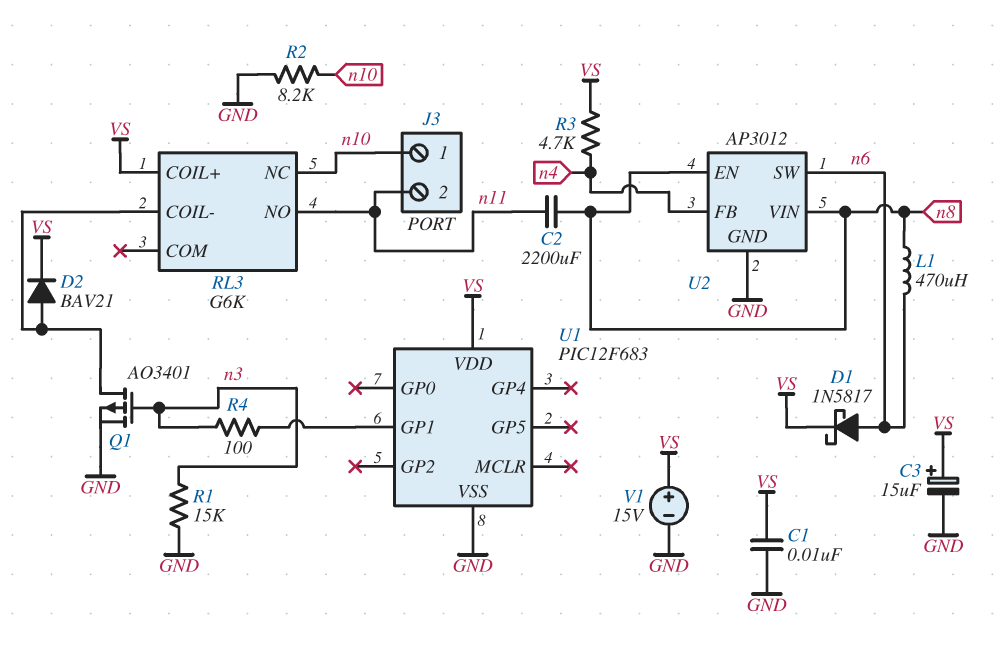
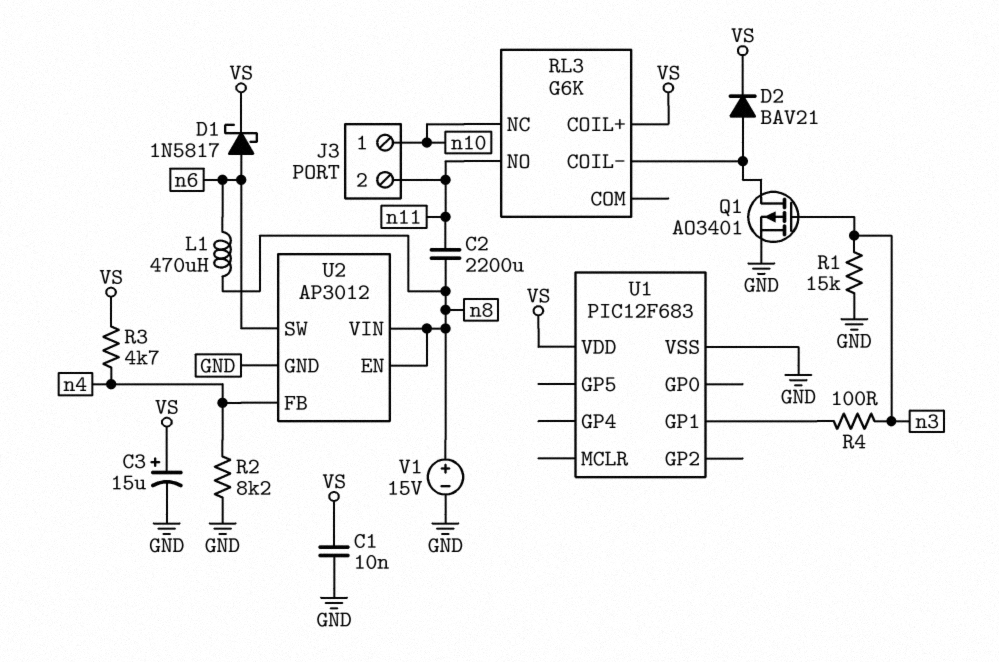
R2: 8.2k (GND, n10) -> 8.2k (GND, n4)
V1: 15V (plus VS, minus GND) -> 15V (plus n8, minus GND)

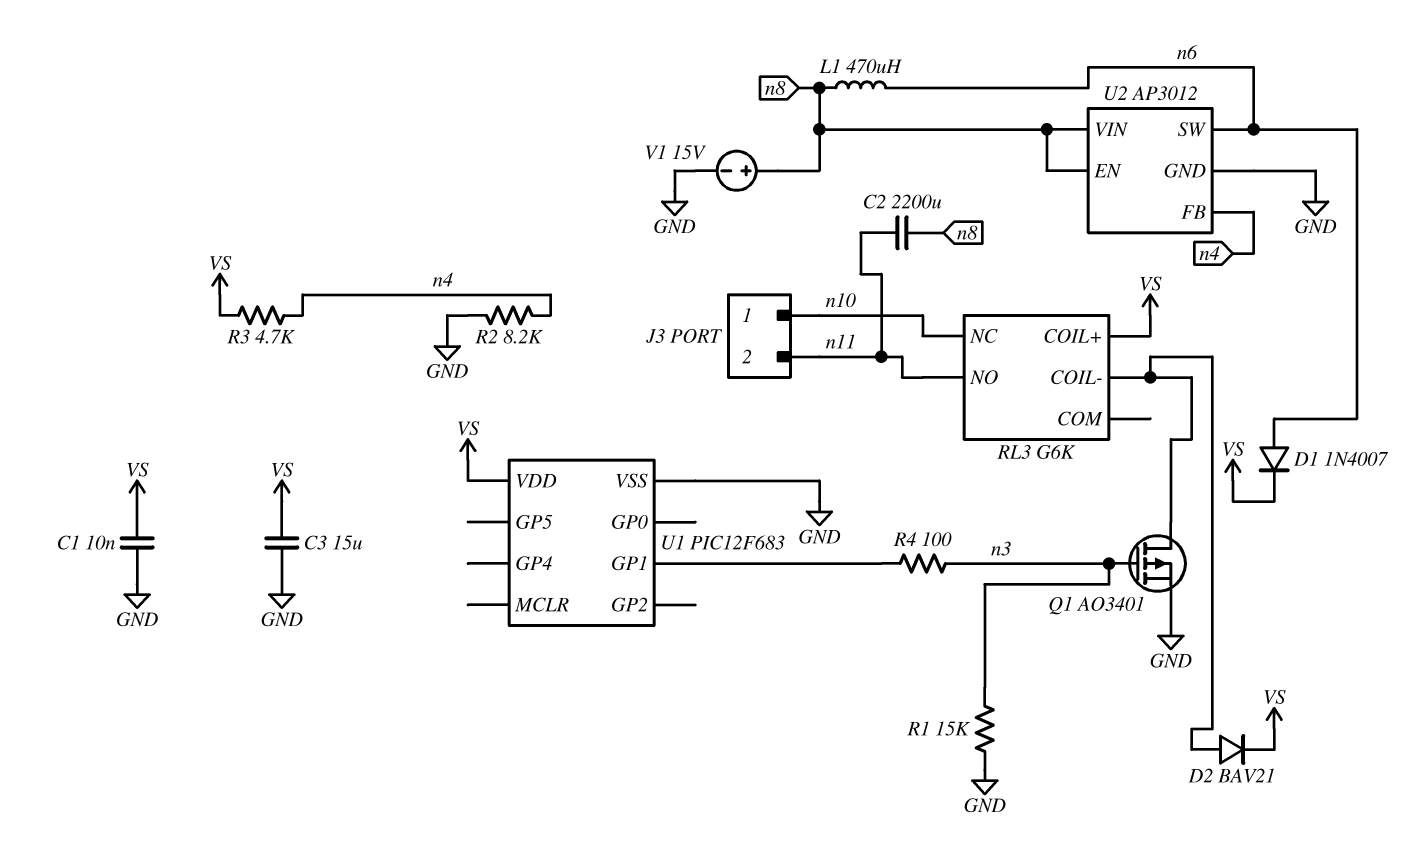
C3: 15uF (plus VS, minus GND) -> 15uF (GND, VS)
D1: schottky 1N5817 (A n6, K VS) -> diode 1N4007 (A n6, K VS)

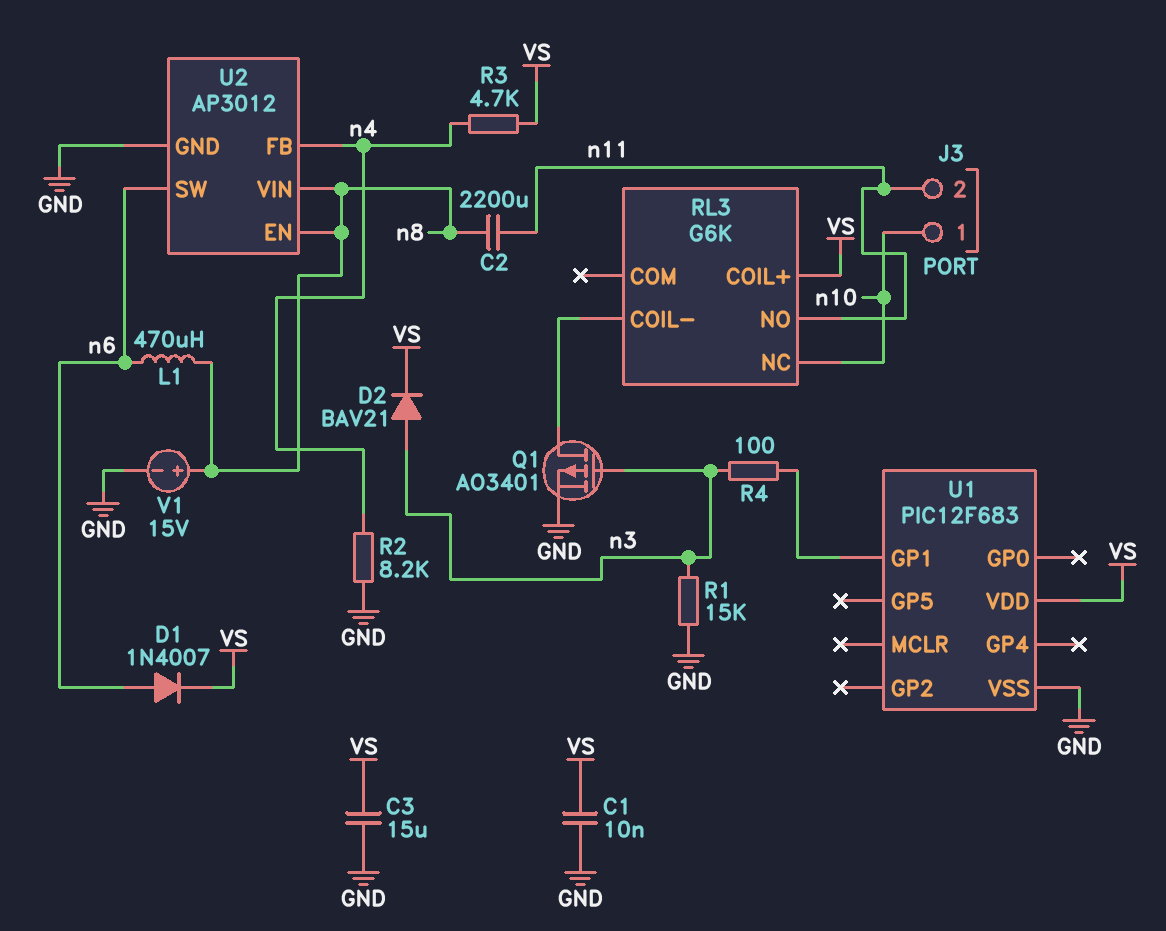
D2: diode BAV21 (A RL3/COIL-, K VS) -> diode BAV21 (A n3, K VS)

